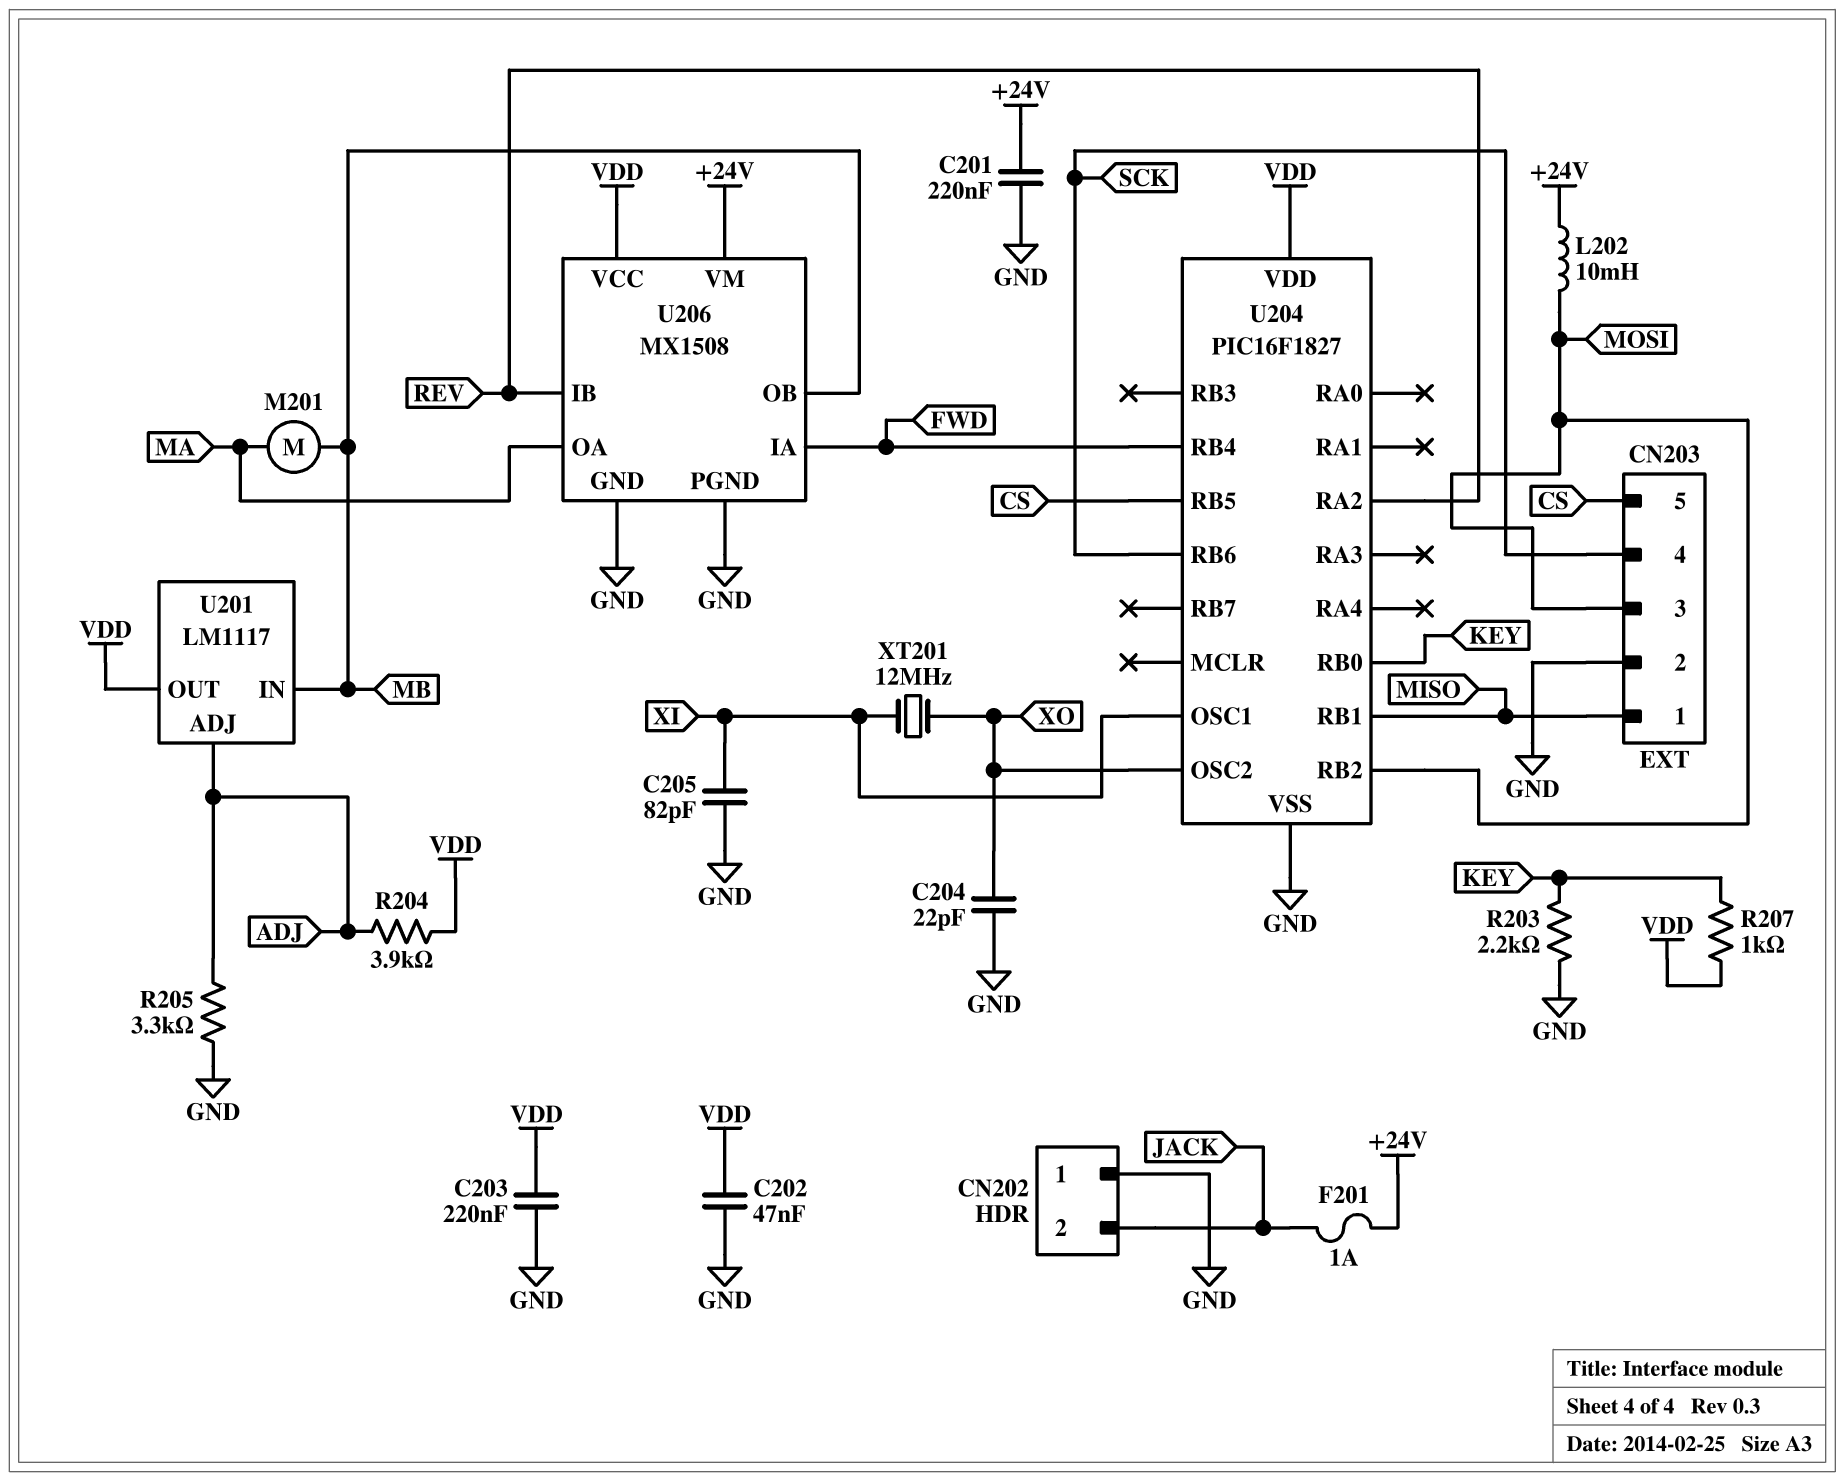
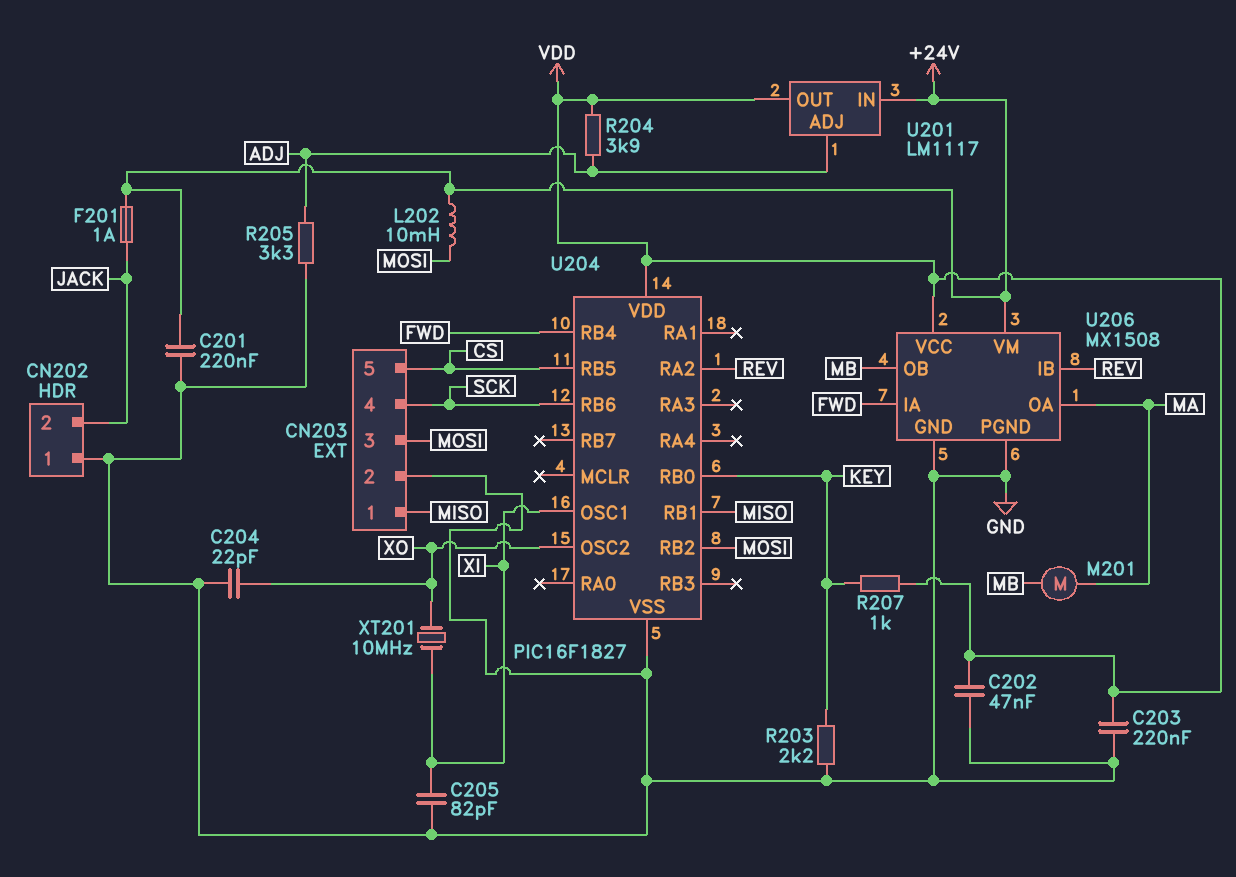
U201 pin IN: MB -> +24V
XT201: 12MHz (XI, XO) -> 10MHz (XI, XO)

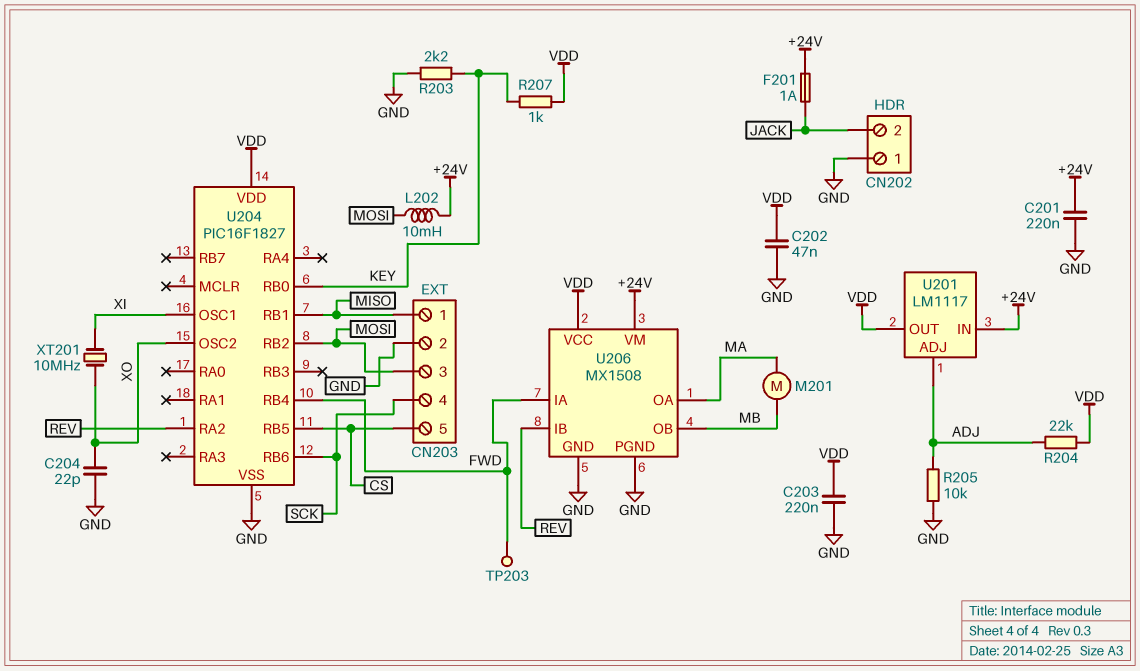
C205: 82pF (GND, XI) -> none
R204: 3.9k (ADJ, VDD) -> 22k (ADJ, VDD)
R205: 3.3k (ADJ, GND) -> 10k (ADJ, GND)
TP203: none -> test point (FWD)

